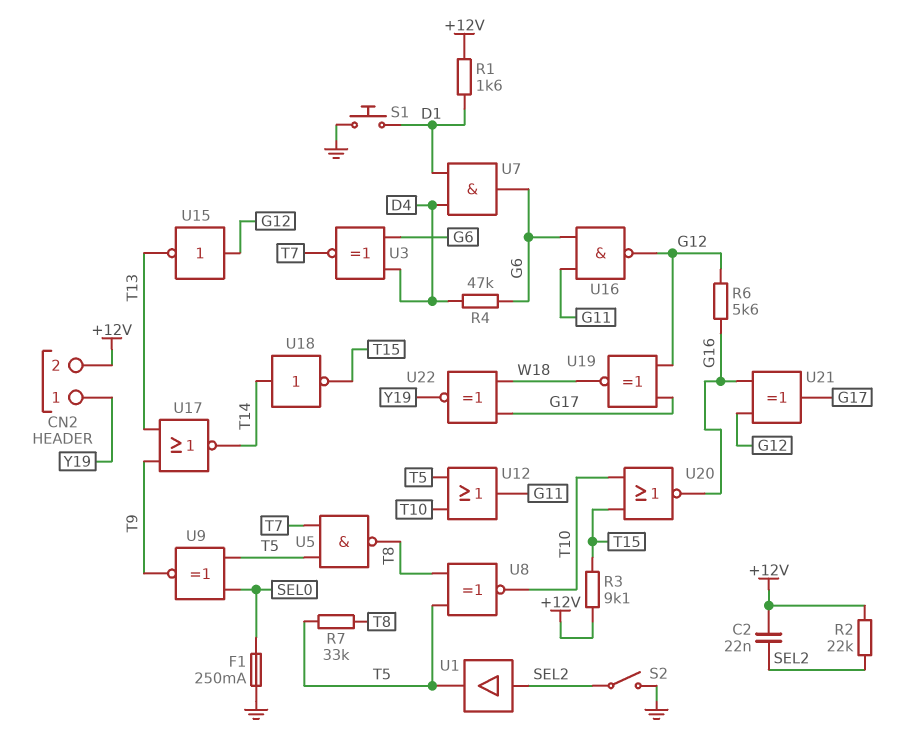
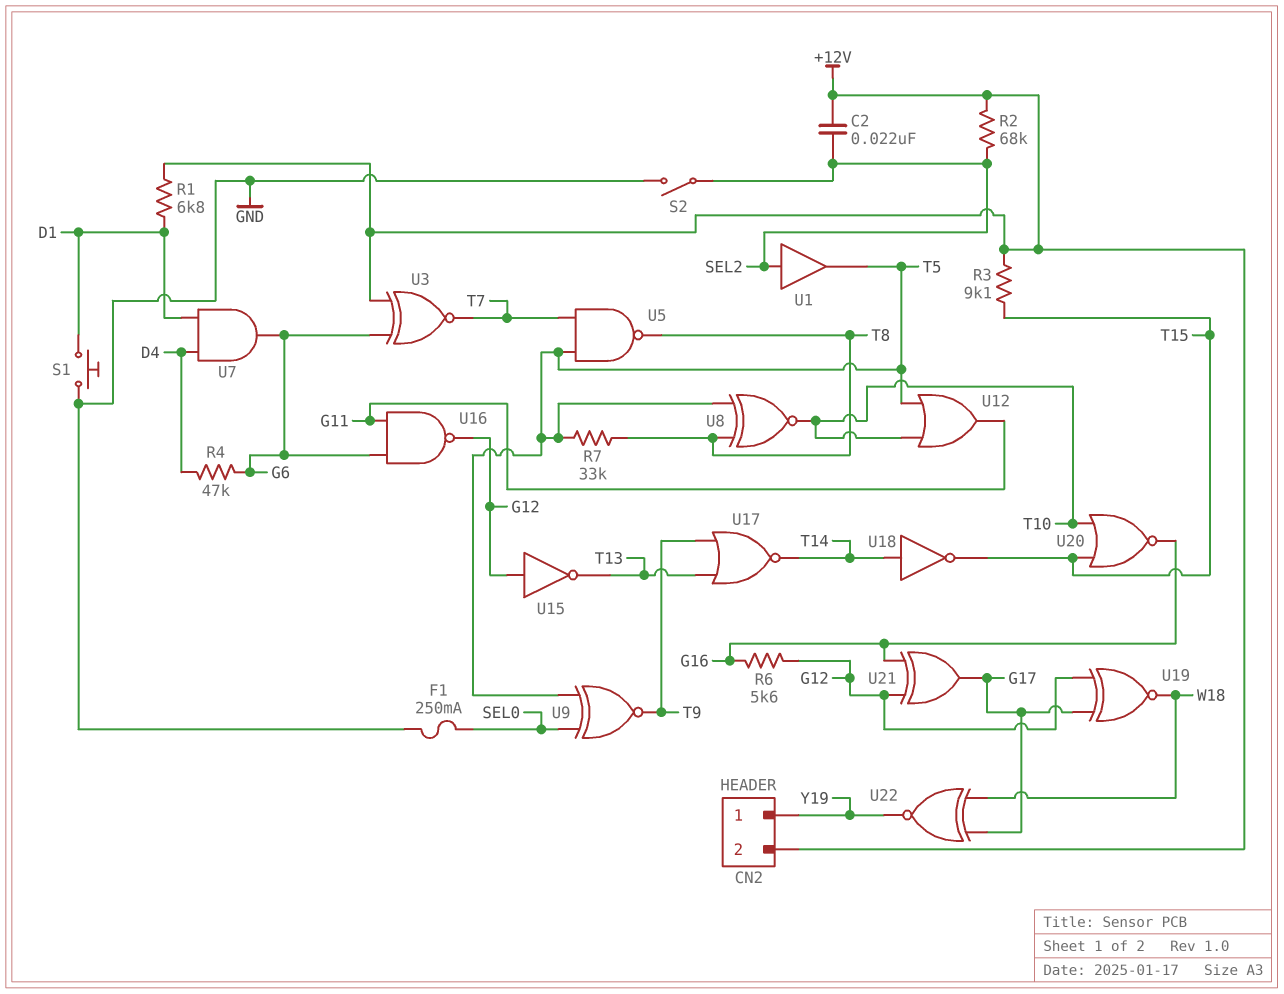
R1: 1.6k (+12V, D1) -> 6.8k (+12V, D1)
R2: 22k (+12V, SEL2) -> 68k (+12V, SEL2)
U3: XNOR (in D4, in G6, out T7) -> XNOR (in +12V, in G6, out T7)

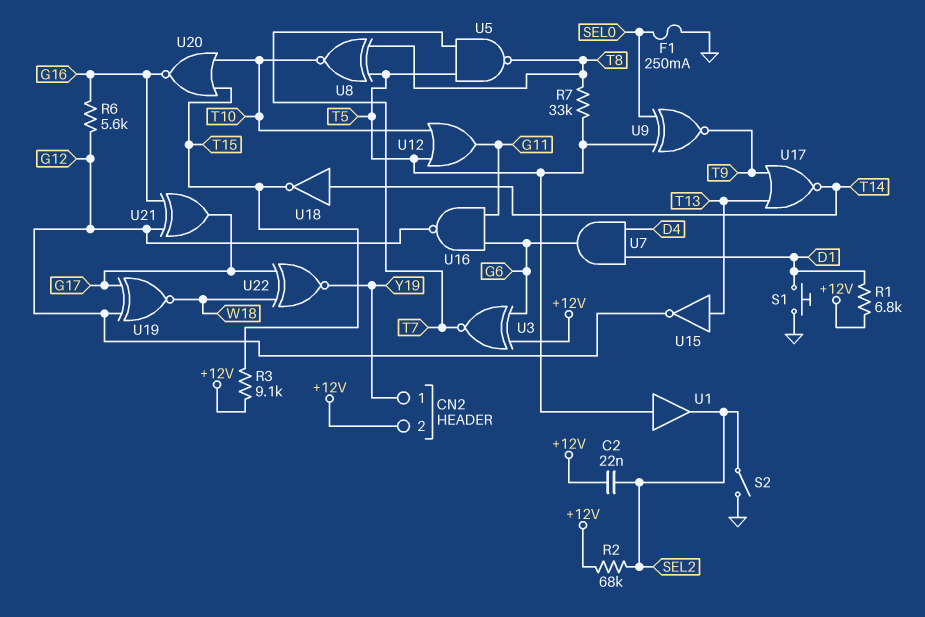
R4: 47k (D4, G6) -> none
U1: buffer (in SEL2, out T5) -> buffer (in T5, out SEL2)
U15: NOT (in G12, out T13) -> NOT (in T13, out G12)

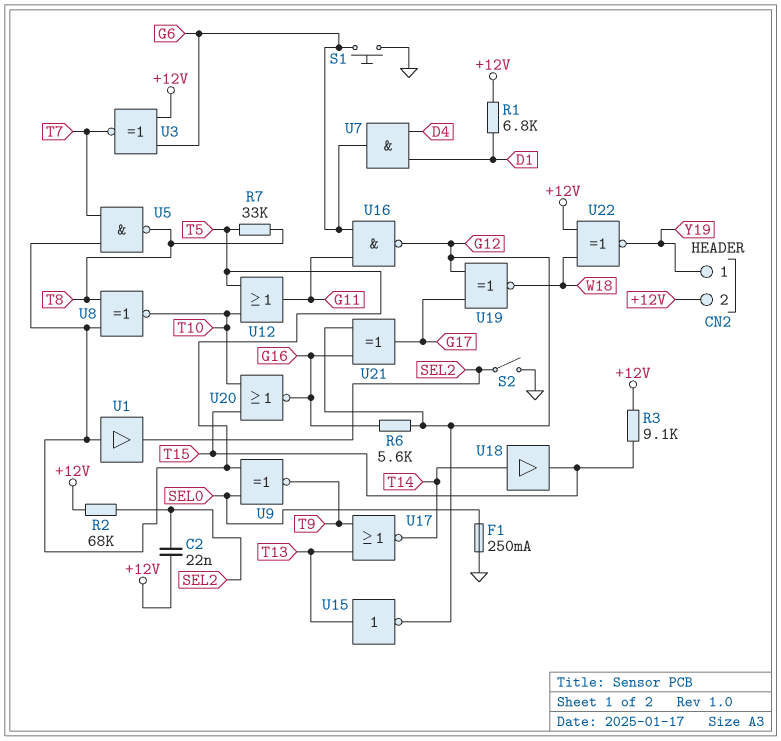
S1: button (D1, GND) -> button (G6, GND)
U18: NOT (in T14, out T15) -> buffer (in T14, out T15)
U22: XNOR (in G17, in W18, out Y19) -> XNOR (in +12V, in W18, out Y19)

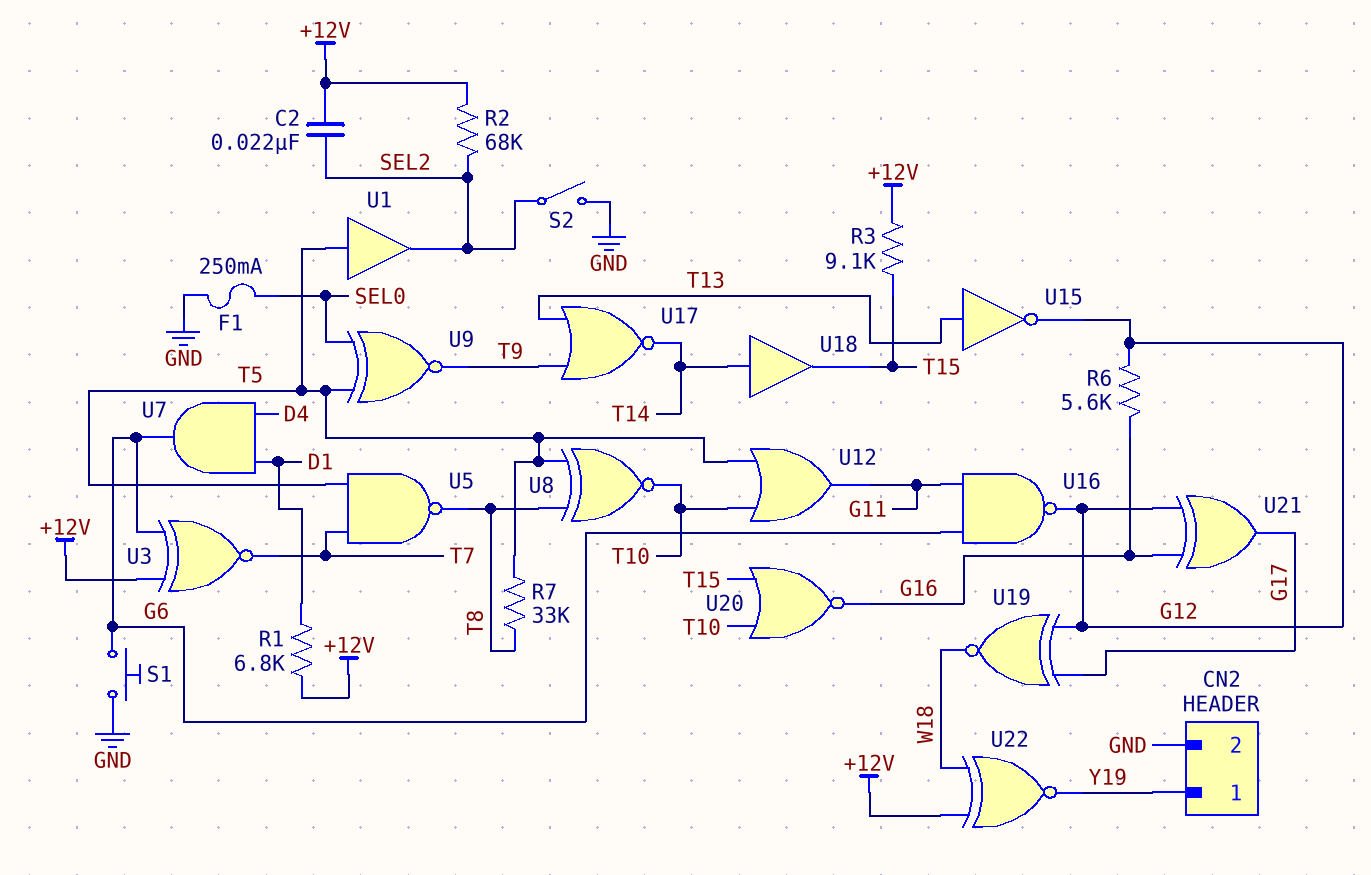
CN2 pin 2: +12V -> GND

